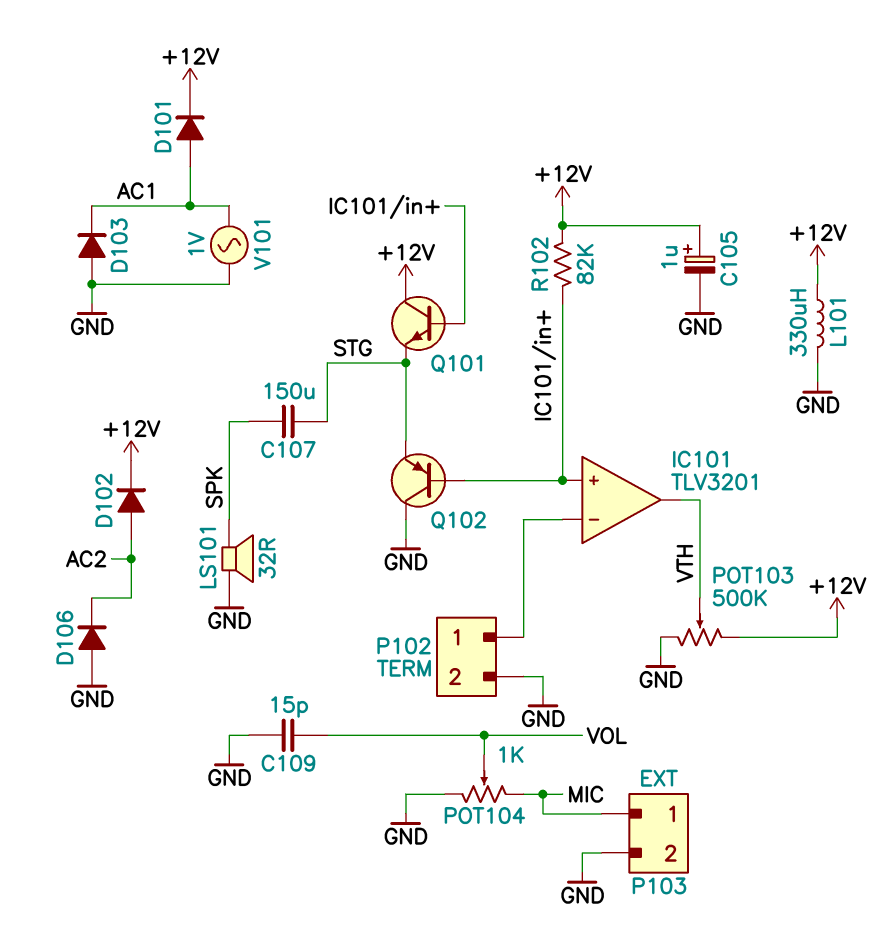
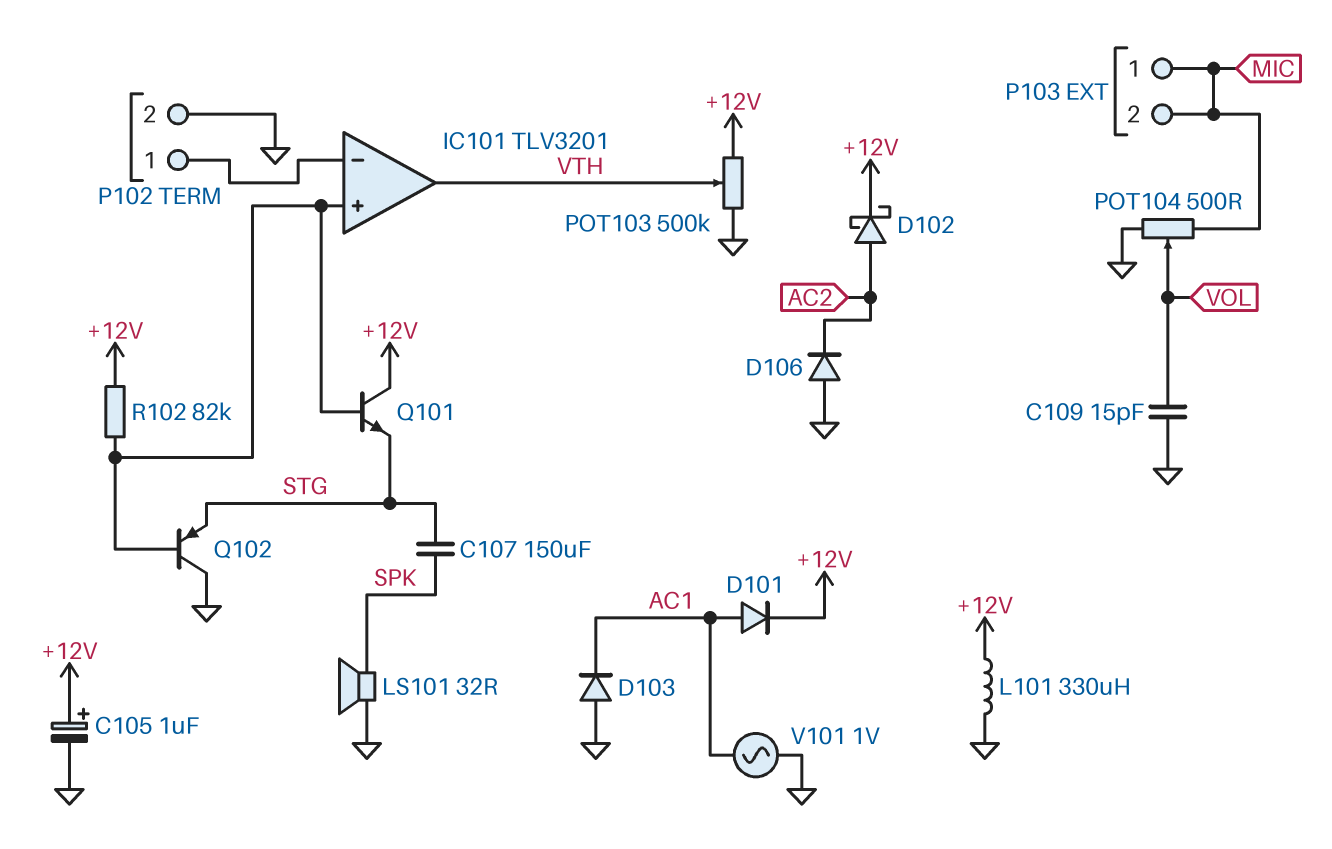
D102: diode (A AC2, K +12V) -> schottky (A AC2, K +12V)
P103 pin 2: GND -> MIC
POT104: 1k (GND, MIC, wiper VOL) -> 500 (GND, MIC, wiper VOL)

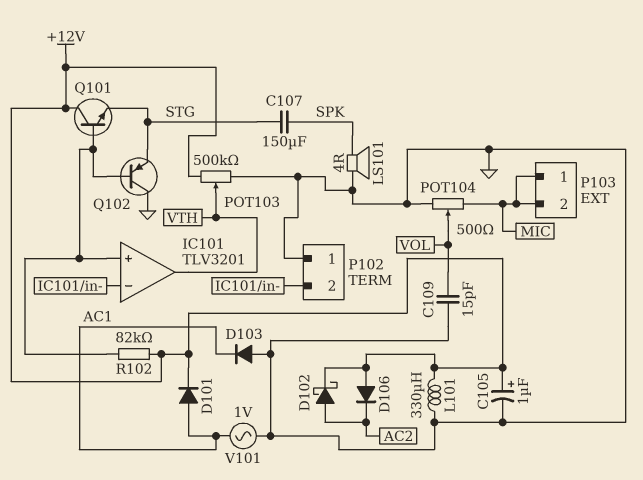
D106: diode (A GND, K AC2) -> diode (A +12V, K AC2)
LS101: speaker 32R (GND, SPK) -> speaker 4R (GND, SPK)
P102 pin 1: IC101/in- -> GND
P102 pin 2: GND -> IC101/in-

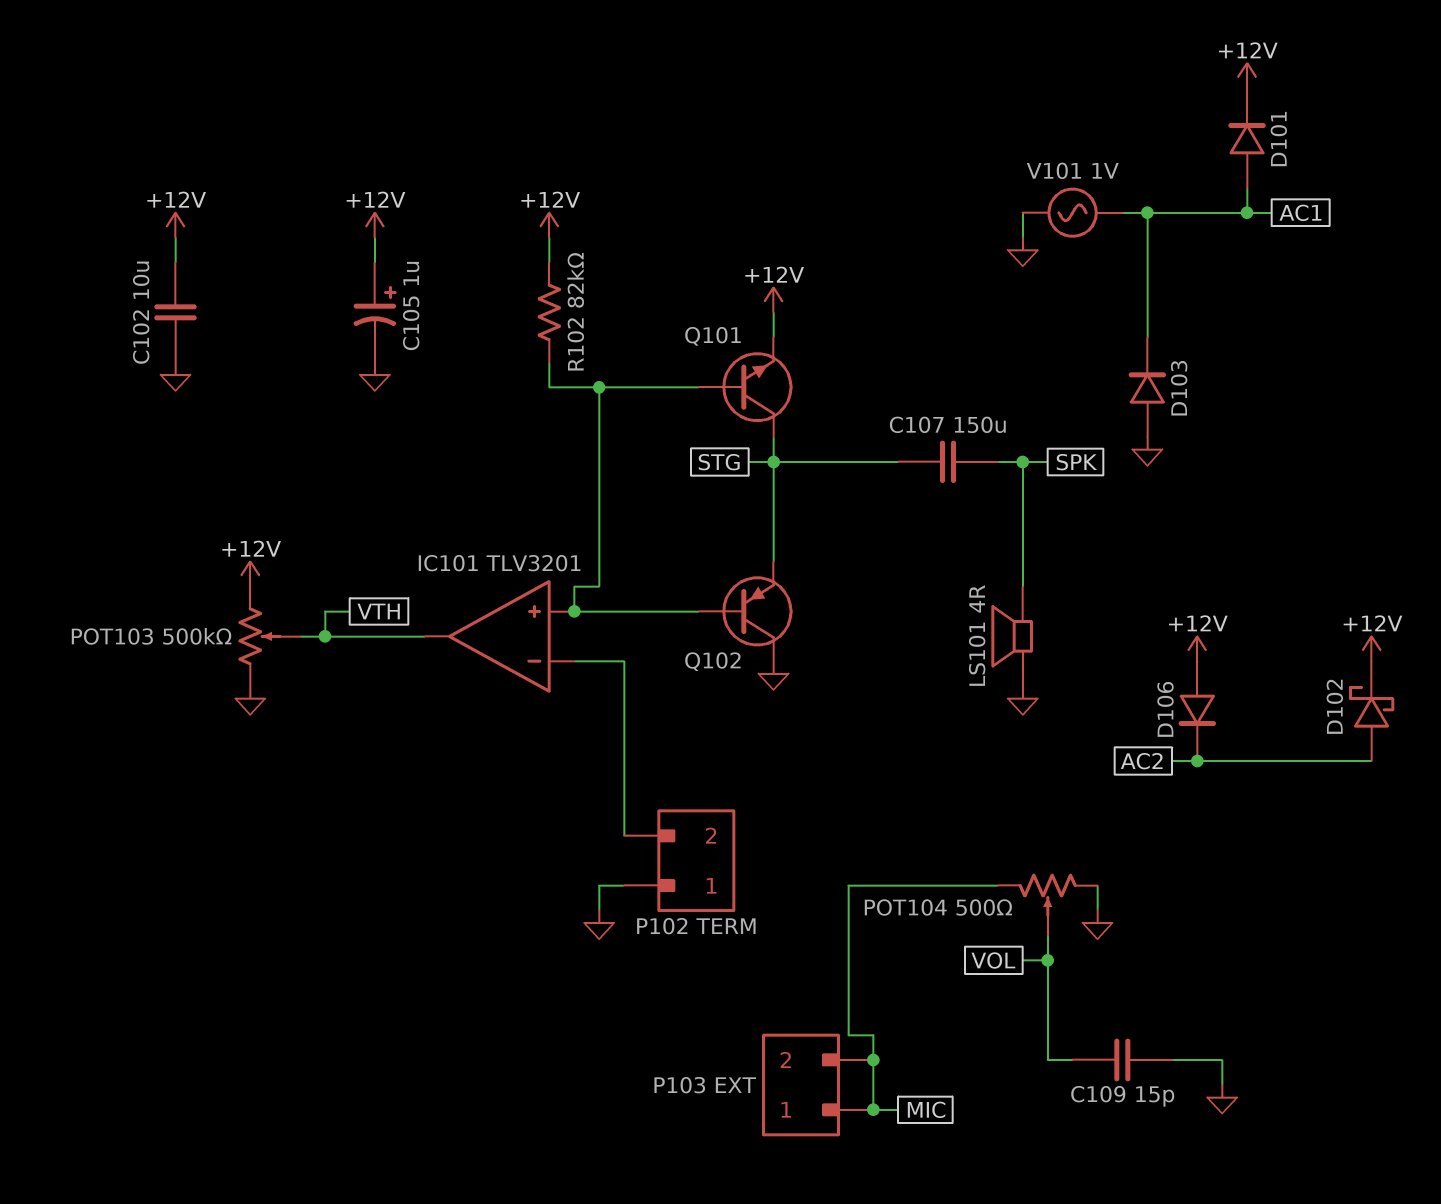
C102: none -> 10uF (+12V, GND)
L101: 330uH (+12V, GND) -> none
Q101: NPN (B IC101/in+, C +12V, E STG) -> NPN (B IC101/in+, C STG, E +12V)

